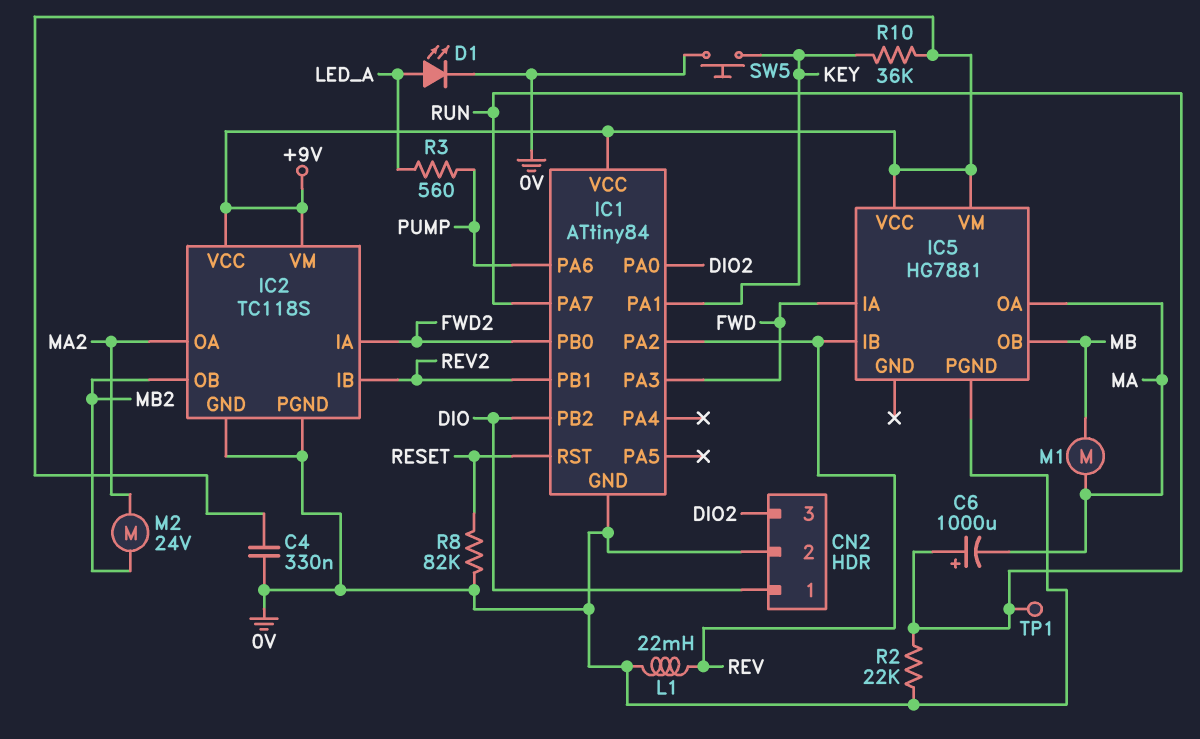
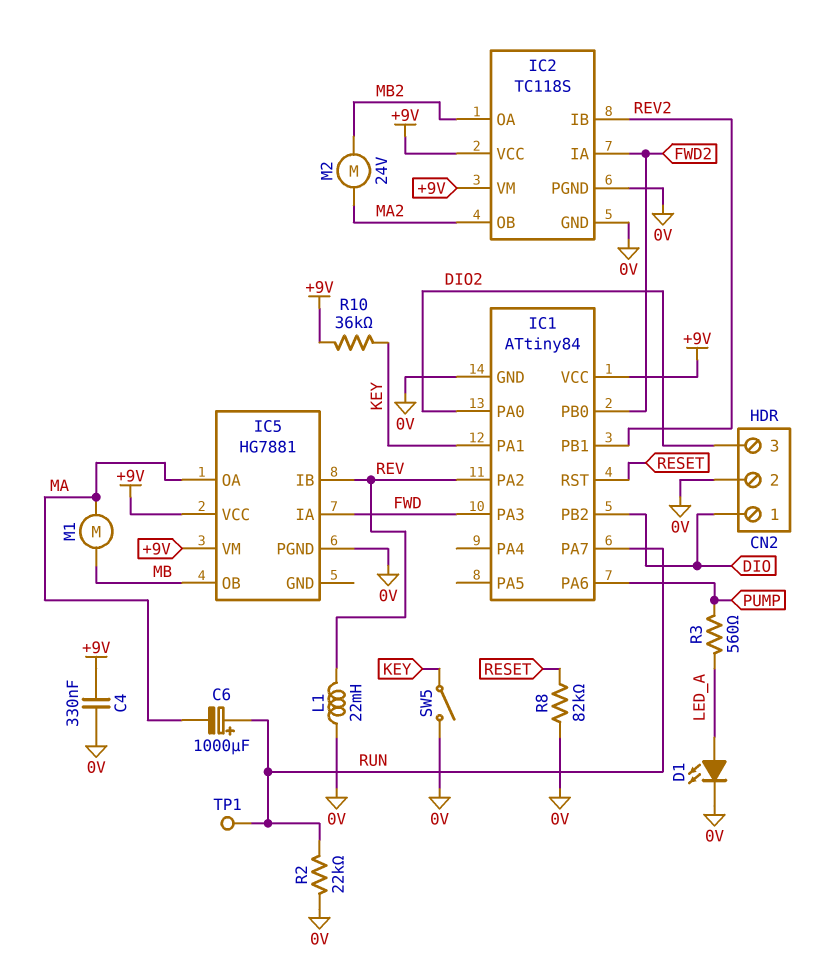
IC2 pin OA: MA2 -> MB2
IC2 pin OB: MB2 -> MA2
SW5: button (0V, KEY) -> switch (0V, KEY)

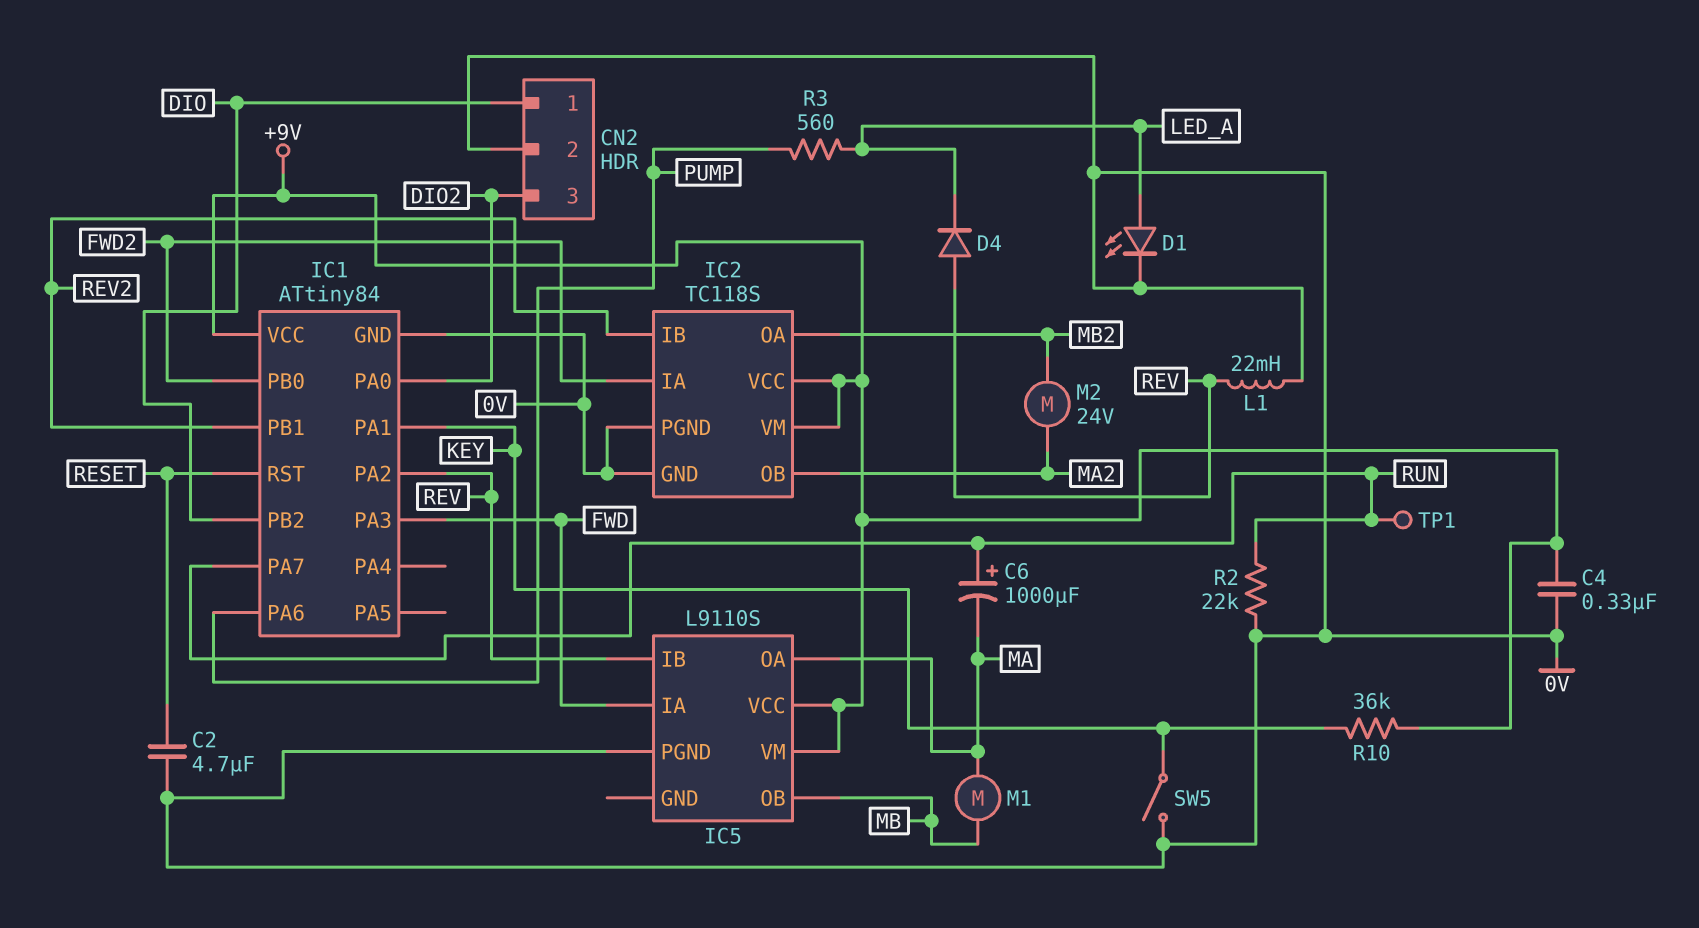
C2: none -> 4.7uF (0V, RESET)
D4: none -> diode (A REV, K LED_A)
IC5: HG7881 -> L9110S
R8: 82k (0V, RESET) -> none

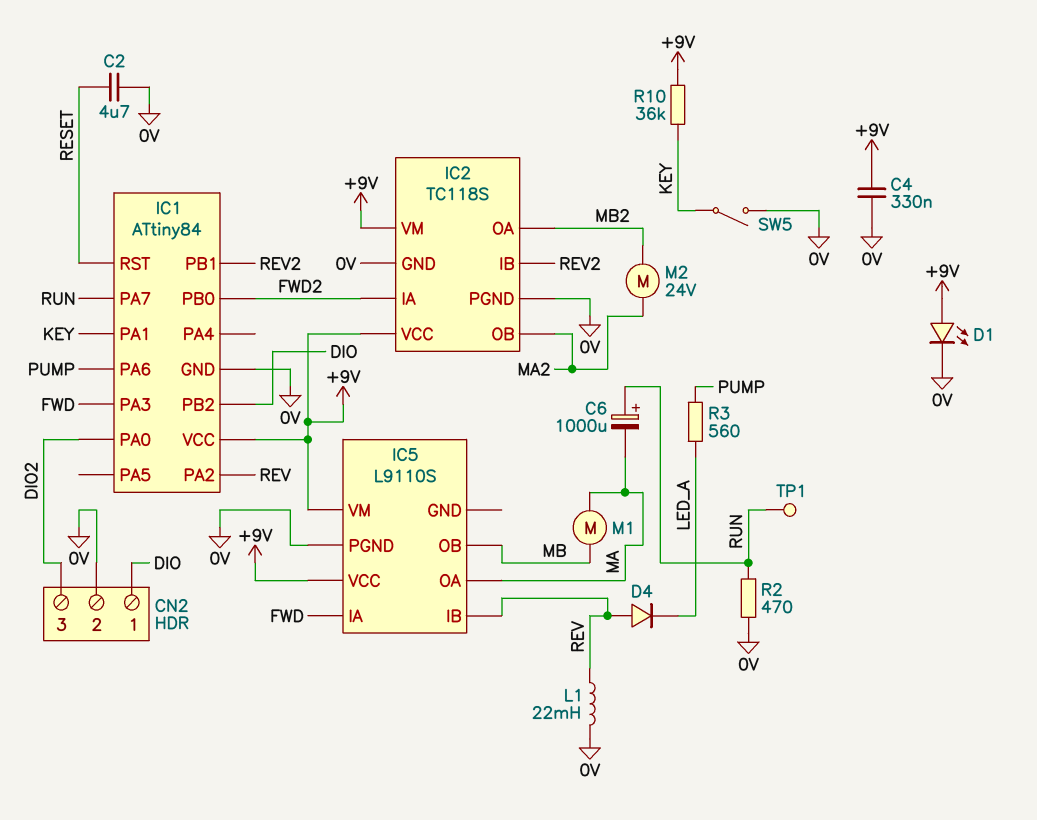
D1: LED (A LED_A, K 0V) -> LED (A +9V, K 0V)
R2: 22k (0V, RUN) -> 470 (0V, RUN)

